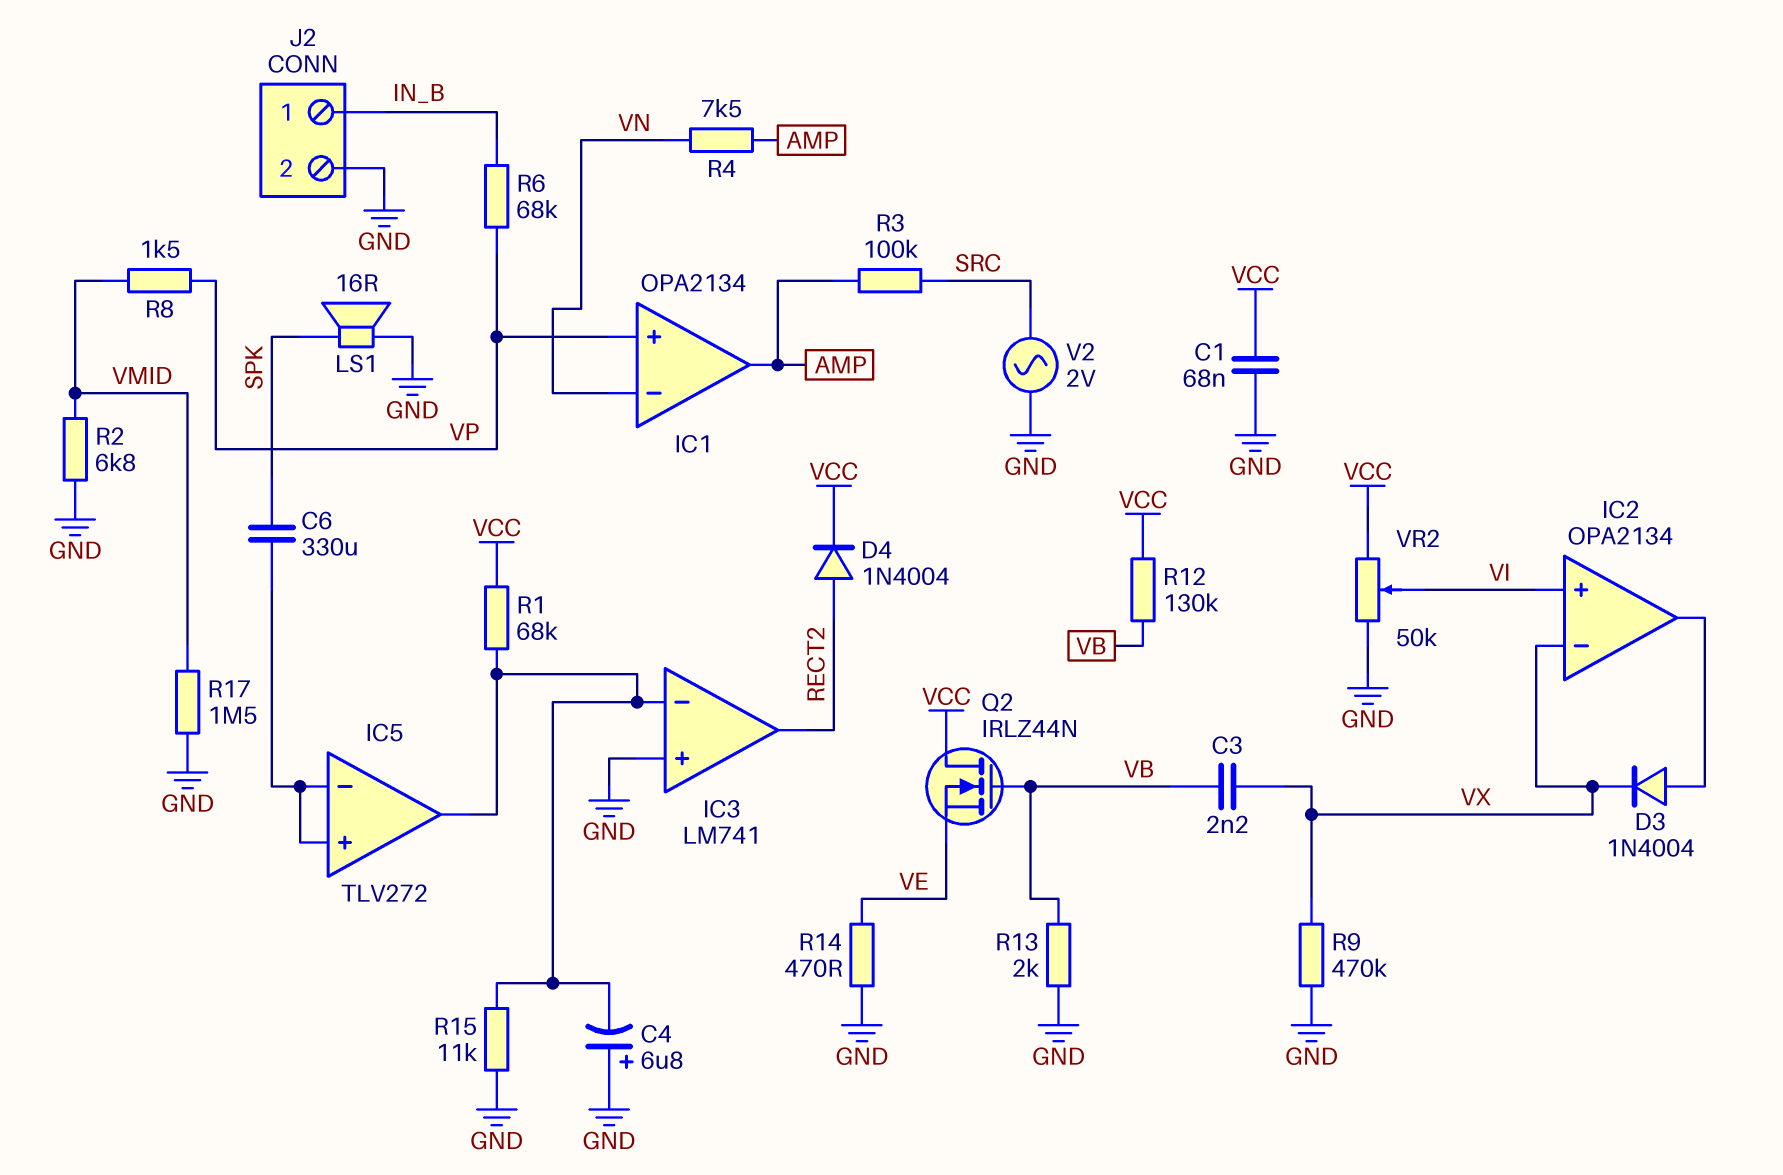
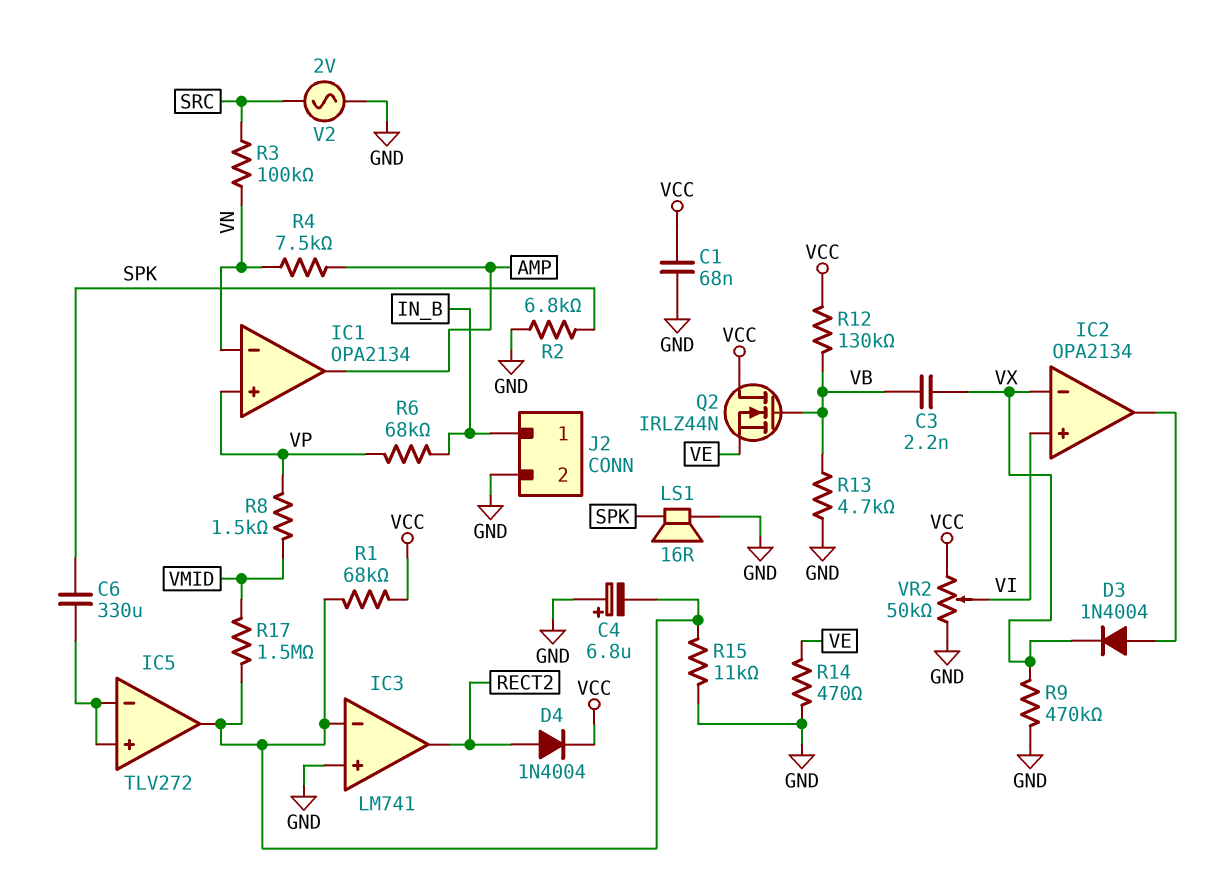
R2: 6.8k (GND, VMID) -> 6.8k (GND, SPK)
R3: 100k (AMP, SRC) -> 100k (SRC, VN)
R13: 2k (GND, VB) -> 4.7k (GND, VB)
R17: 1.5M (GND, VMID) -> 1.5M (IC3/in-, VMID)

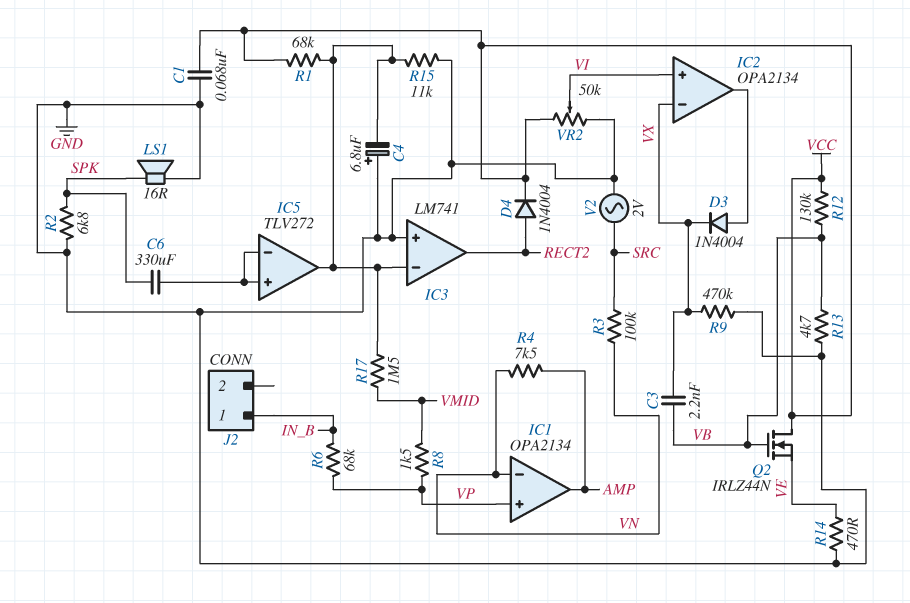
J2 pin 2: GND -> none

